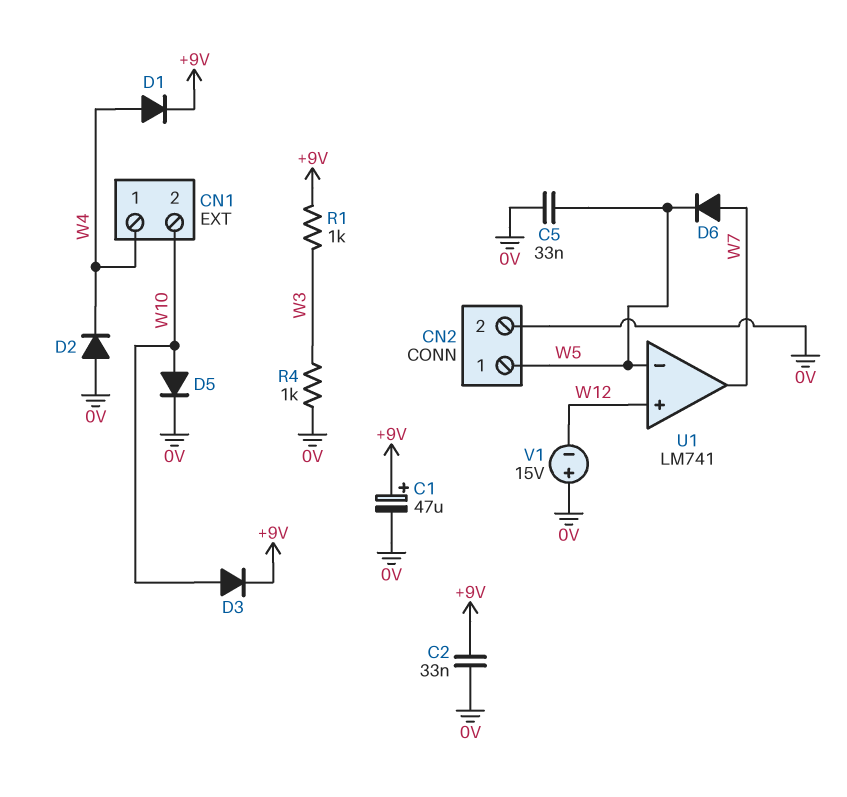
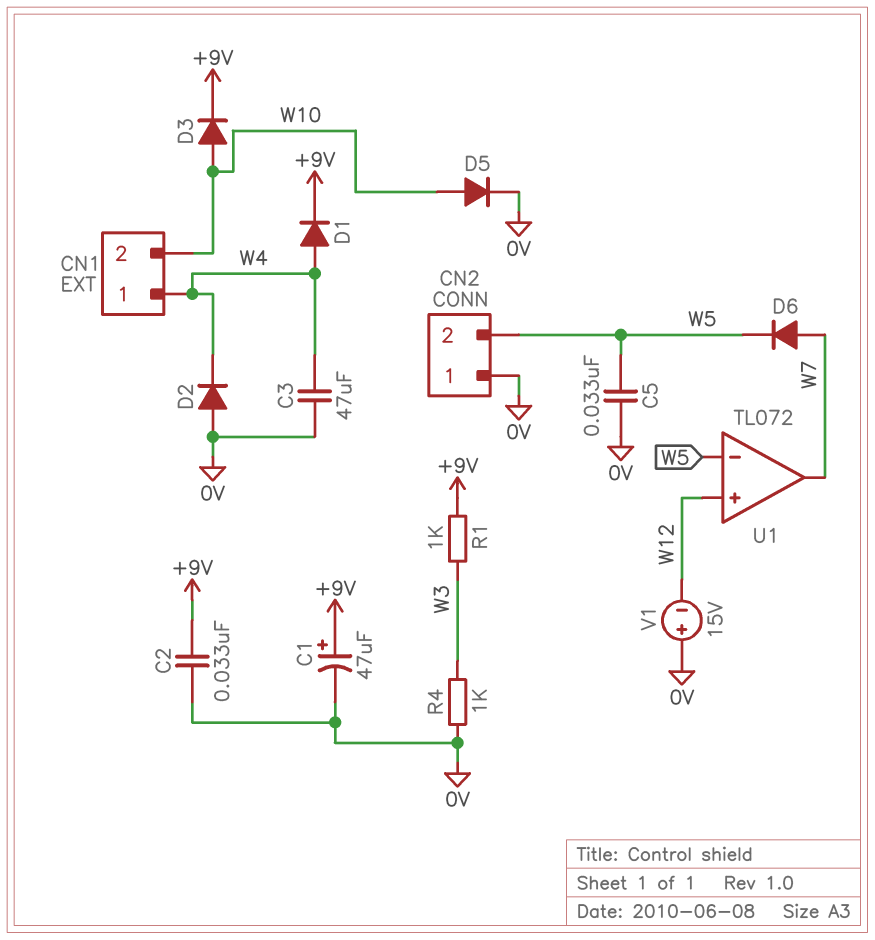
C3: none -> 47uF (0V, W4)
CN2 pin 1: W5 -> 0V
CN2 pin 2: 0V -> W5
U1: LM741 -> TL072

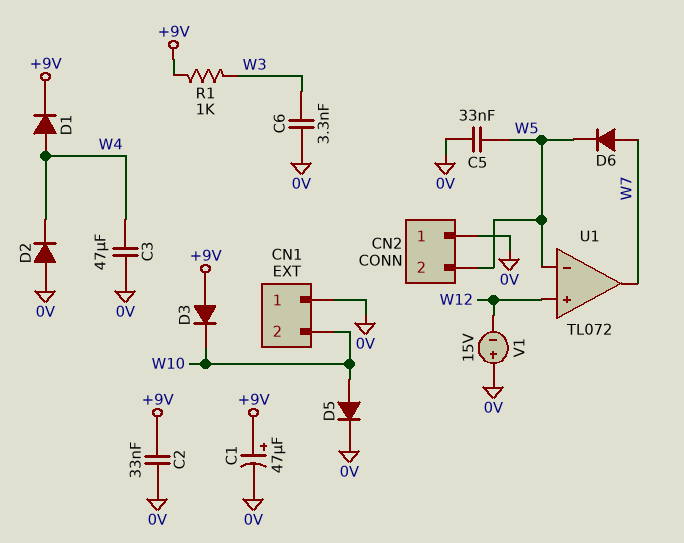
C6: none -> 3.3nF (0V, W3)
CN1 pin 1: W4 -> 0V
D3: diode (A W10, K +9V) -> diode (A +9V, K W10)
R4: 1k (0V, W3) -> none

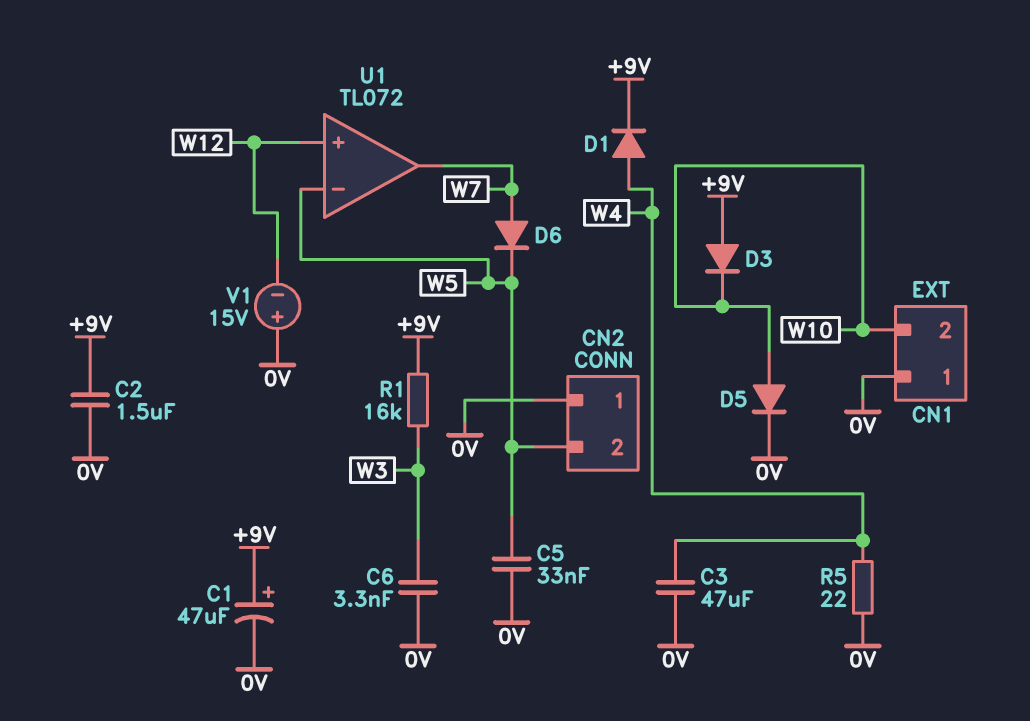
C2: 33nF (+9V, 0V) -> 1.5uF (+9V, 0V)
D2: diode (A 0V, K W4) -> none
R1: 1k (+9V, W3) -> 16k (+9V, W3)
R5: none -> 22 (0V, W4)

